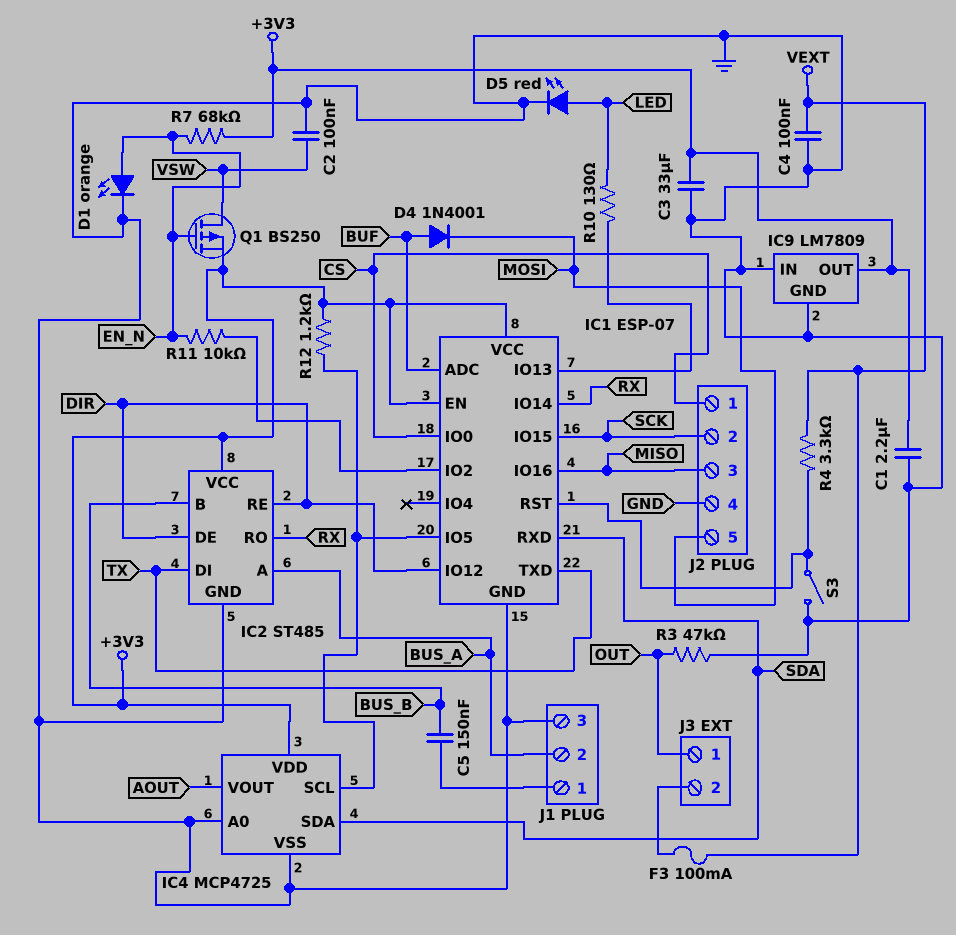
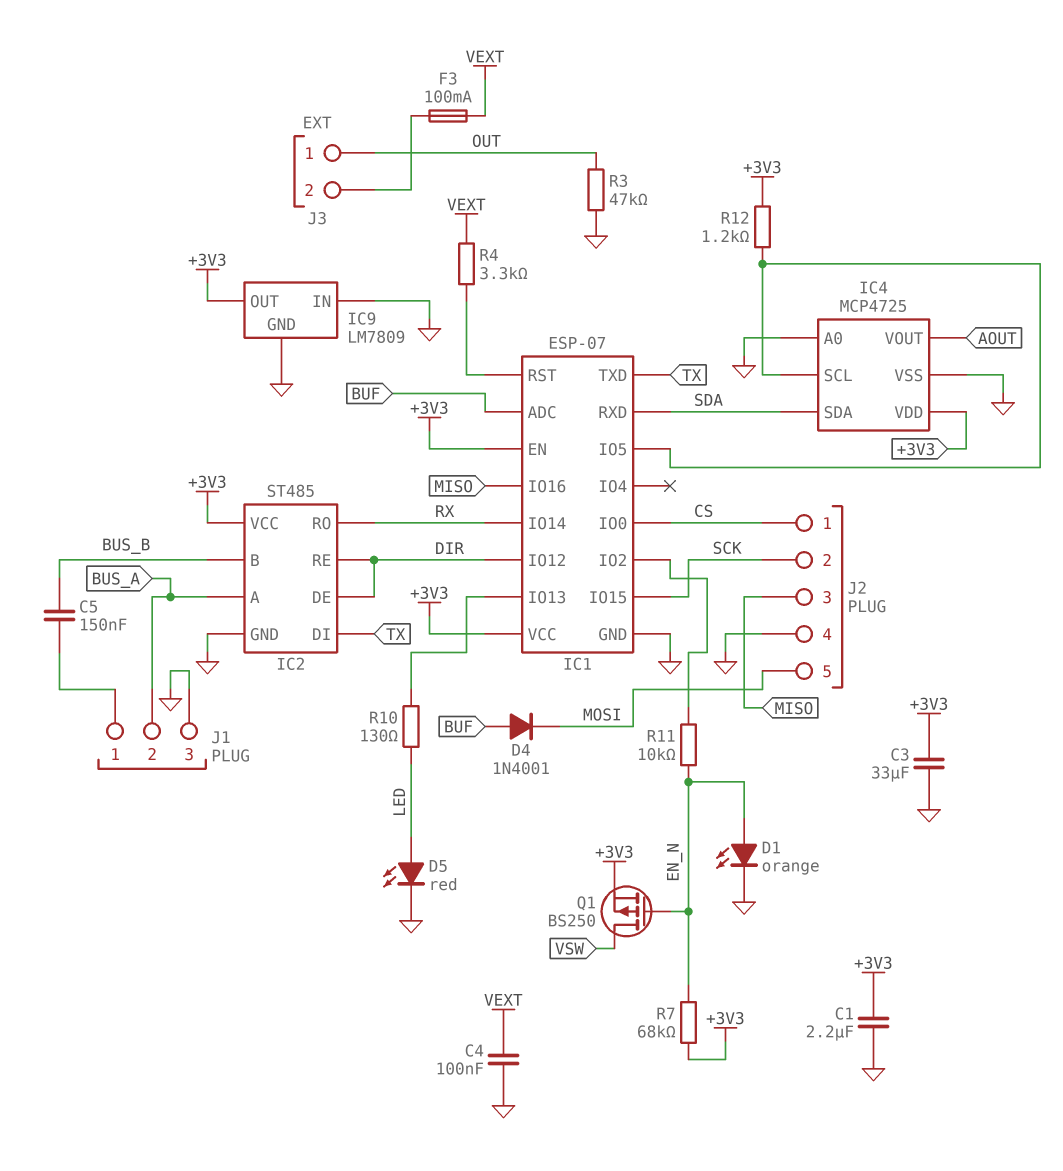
C2: 100nF (GND, VSW) -> none
S3: switch (GND, IC1/RST) -> none

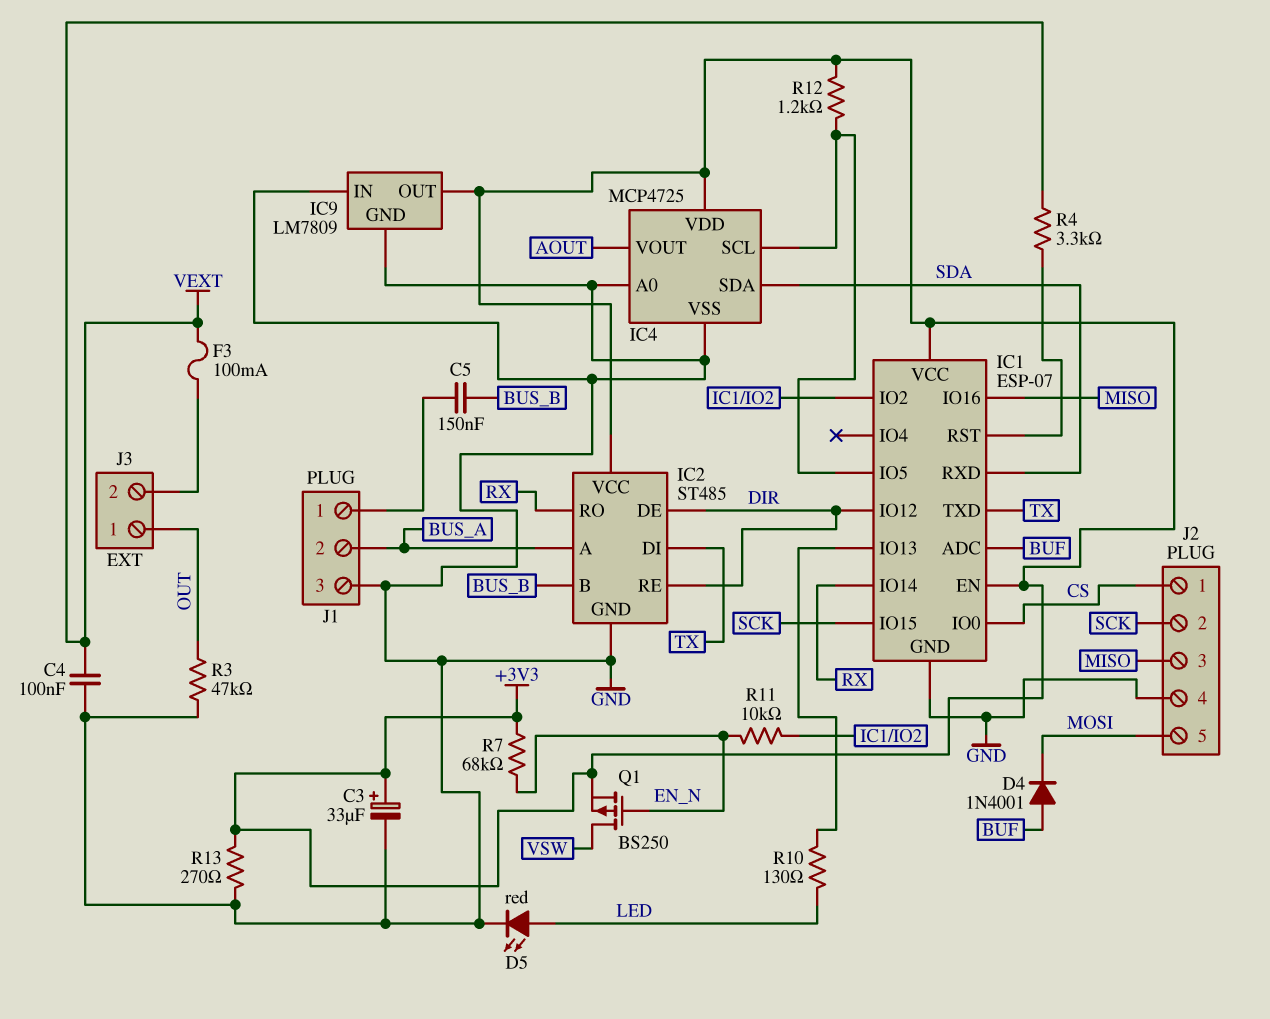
C1: 2.2uF (+3V3, GND) -> none
C3: 33uF (+3V3, GND) -> 33uF (plus +3V3, minus GND)
D1: LED orange (A EN_N, K GND) -> none
R13: none -> 270 (+3V3, GND)

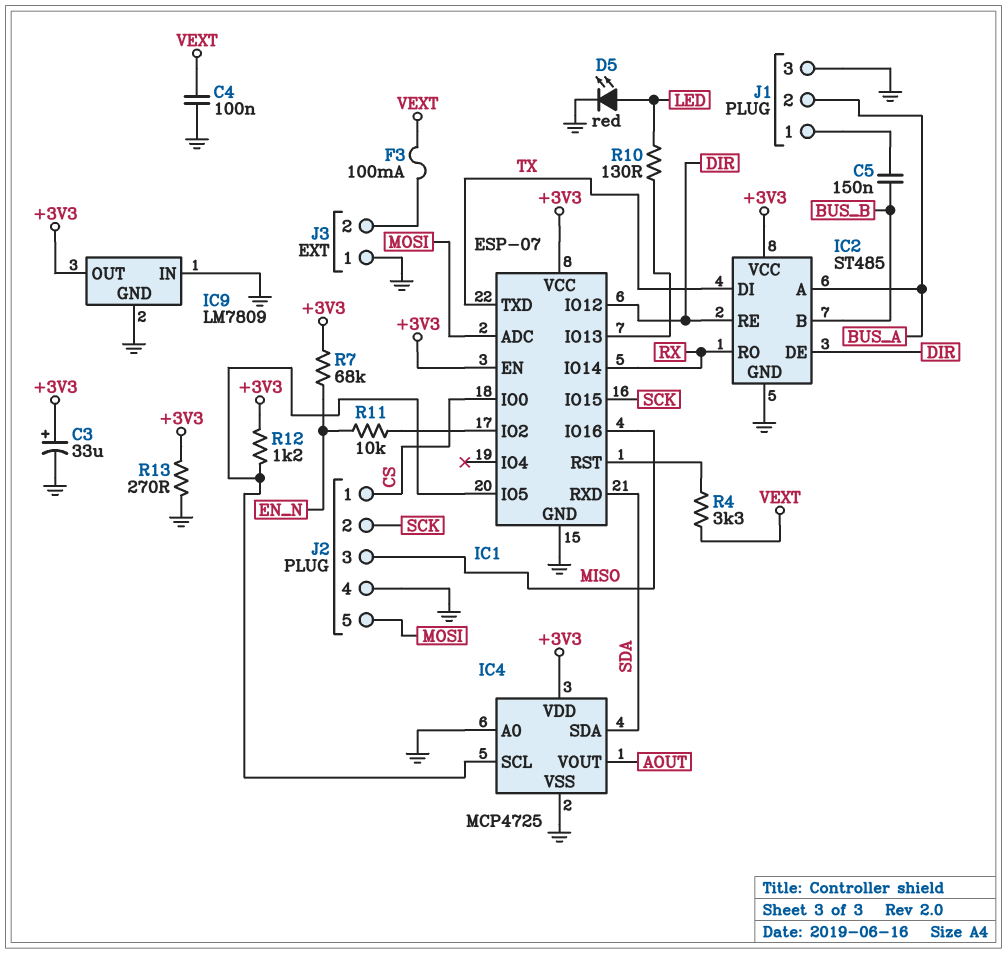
D4: diode 1N4001 (A BUF, K MOSI) -> none
IC1 pin ADC: BUF -> MOSI
J3 pin 1: OUT -> GND
Q1: PMOS BS250 (G EN_N, D VSW, S +3V3) -> none
R3: 47k (GND, OUT) -> none

